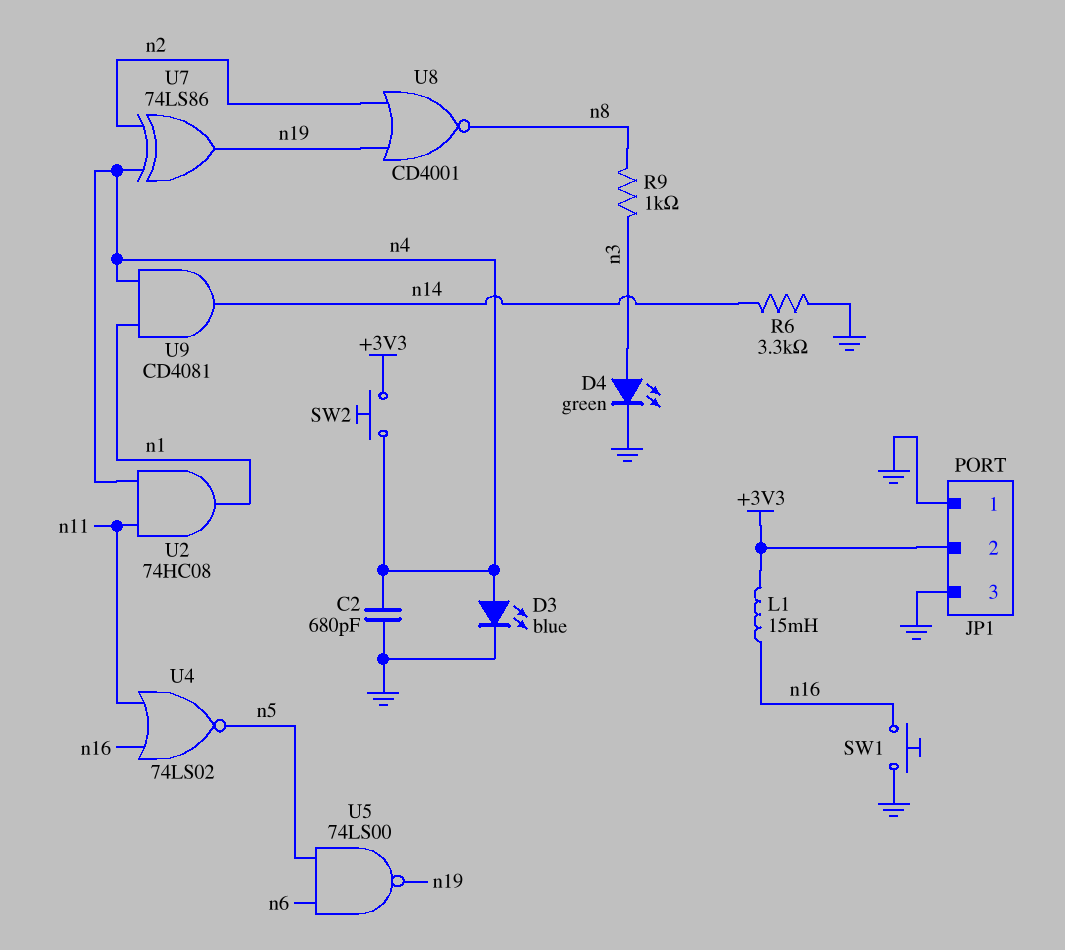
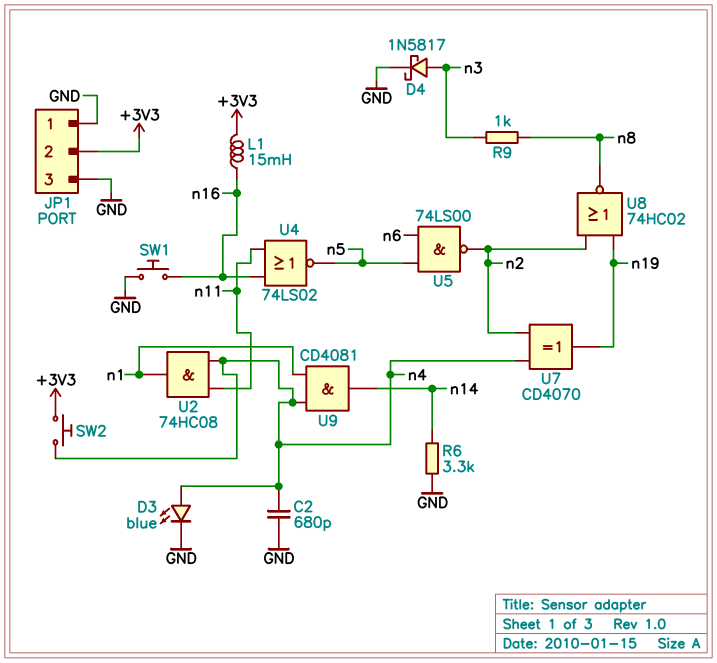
D4: LED green (A n3, K GND) -> schottky 1N5817 (A n3, K GND)
U5: NAND 74LS00 (in n5, in n6, out n19) -> NAND 74LS00 (in n5, in n6, out n2)
U7: XOR 74LS86 (in n2, in n4, out n19) -> XOR CD4070 (in n2, in n4, out n19)
U8: NOR CD4001 (in n2, in n19, out n8) -> NOR 74HC02 (in n2, in n19, out n8)

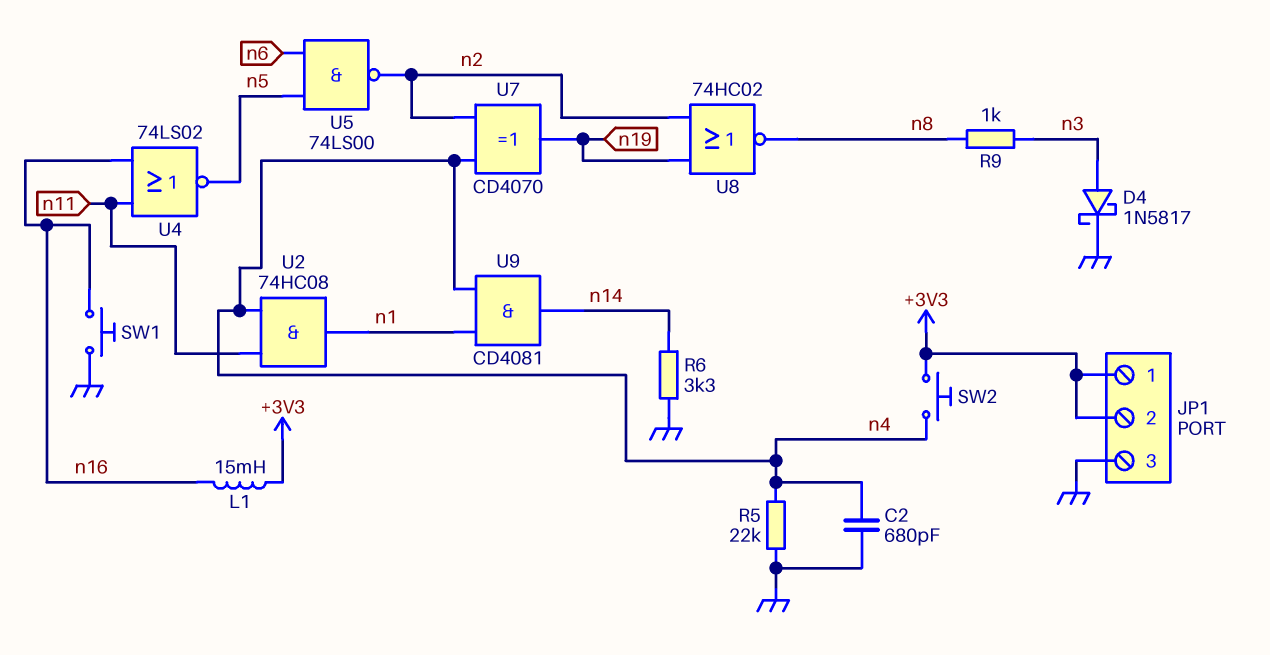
D3: LED blue (A n4, K GND) -> none
JP1 pin 1: GND -> +3V3
R5: none -> 22k (GND, n4)

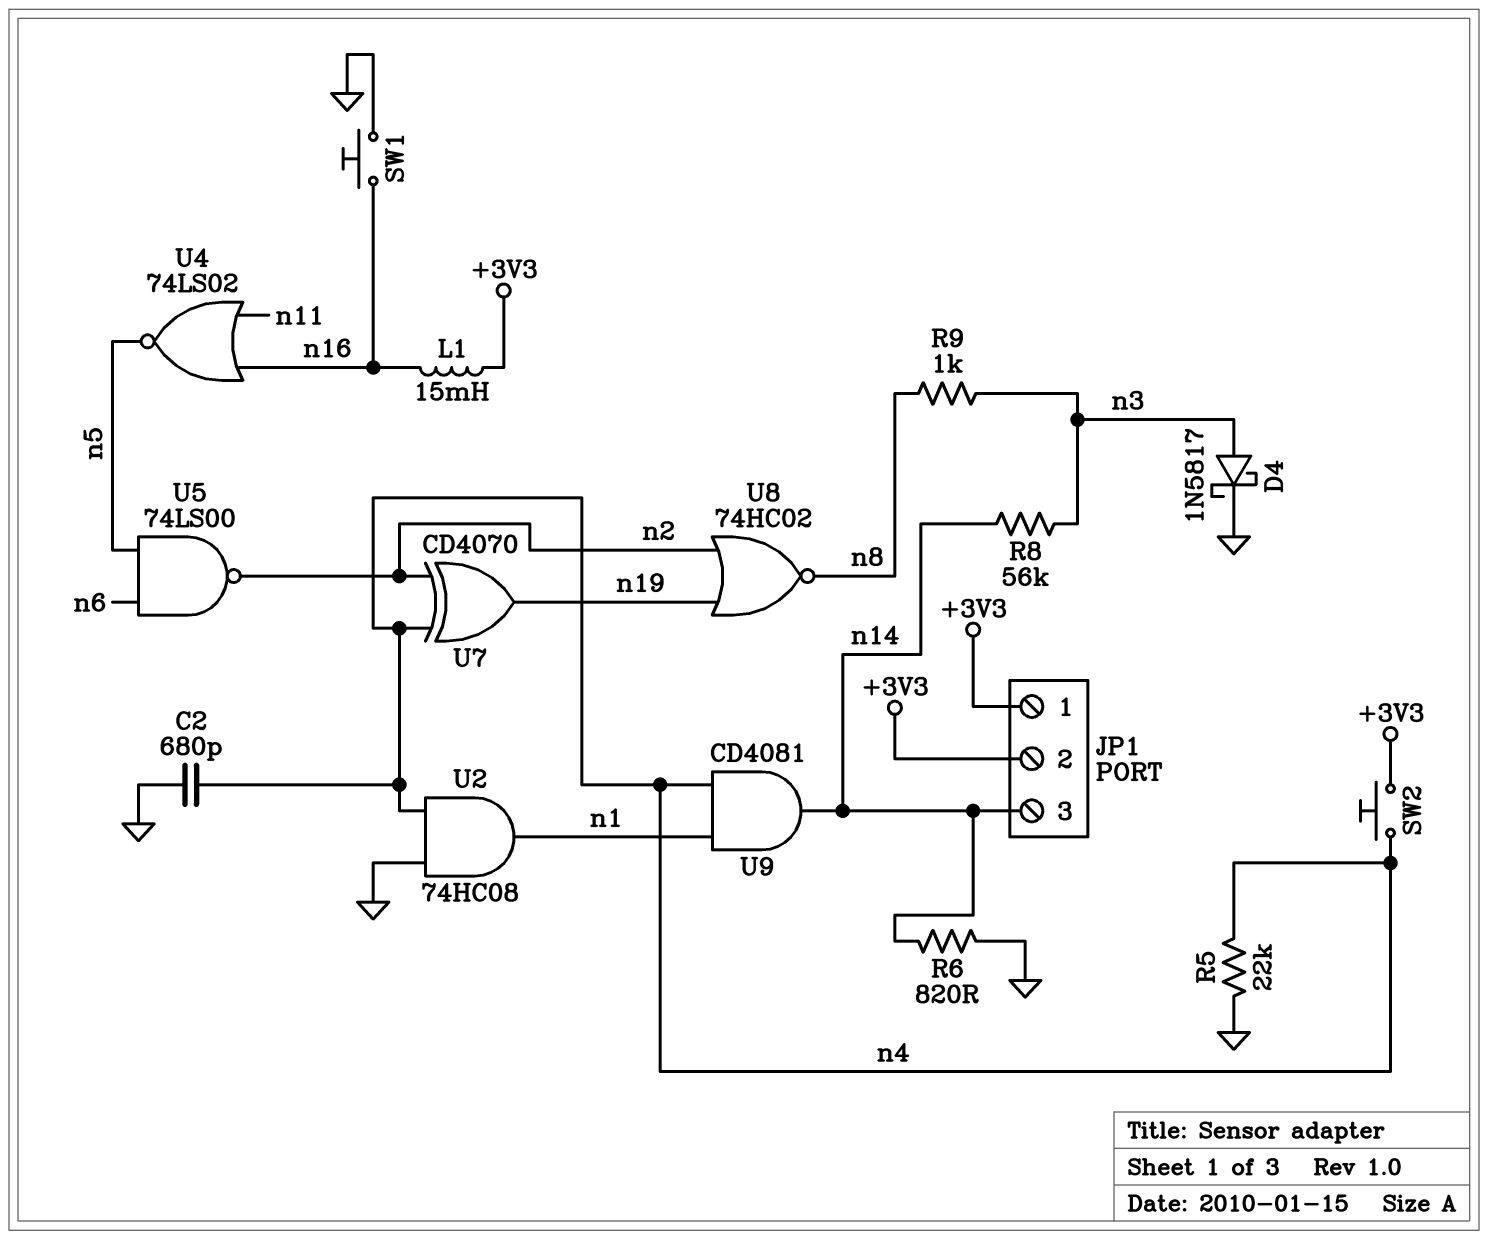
JP1 pin 3: GND -> n14
R6: 3.3k (GND, n14) -> 820 (GND, n14)
R8: none -> 56k (n3, n14)
U2: AND 74HC08 (in n4, in n11, out n1) -> AND 74HC08 (in GND, in n4, out n1)

